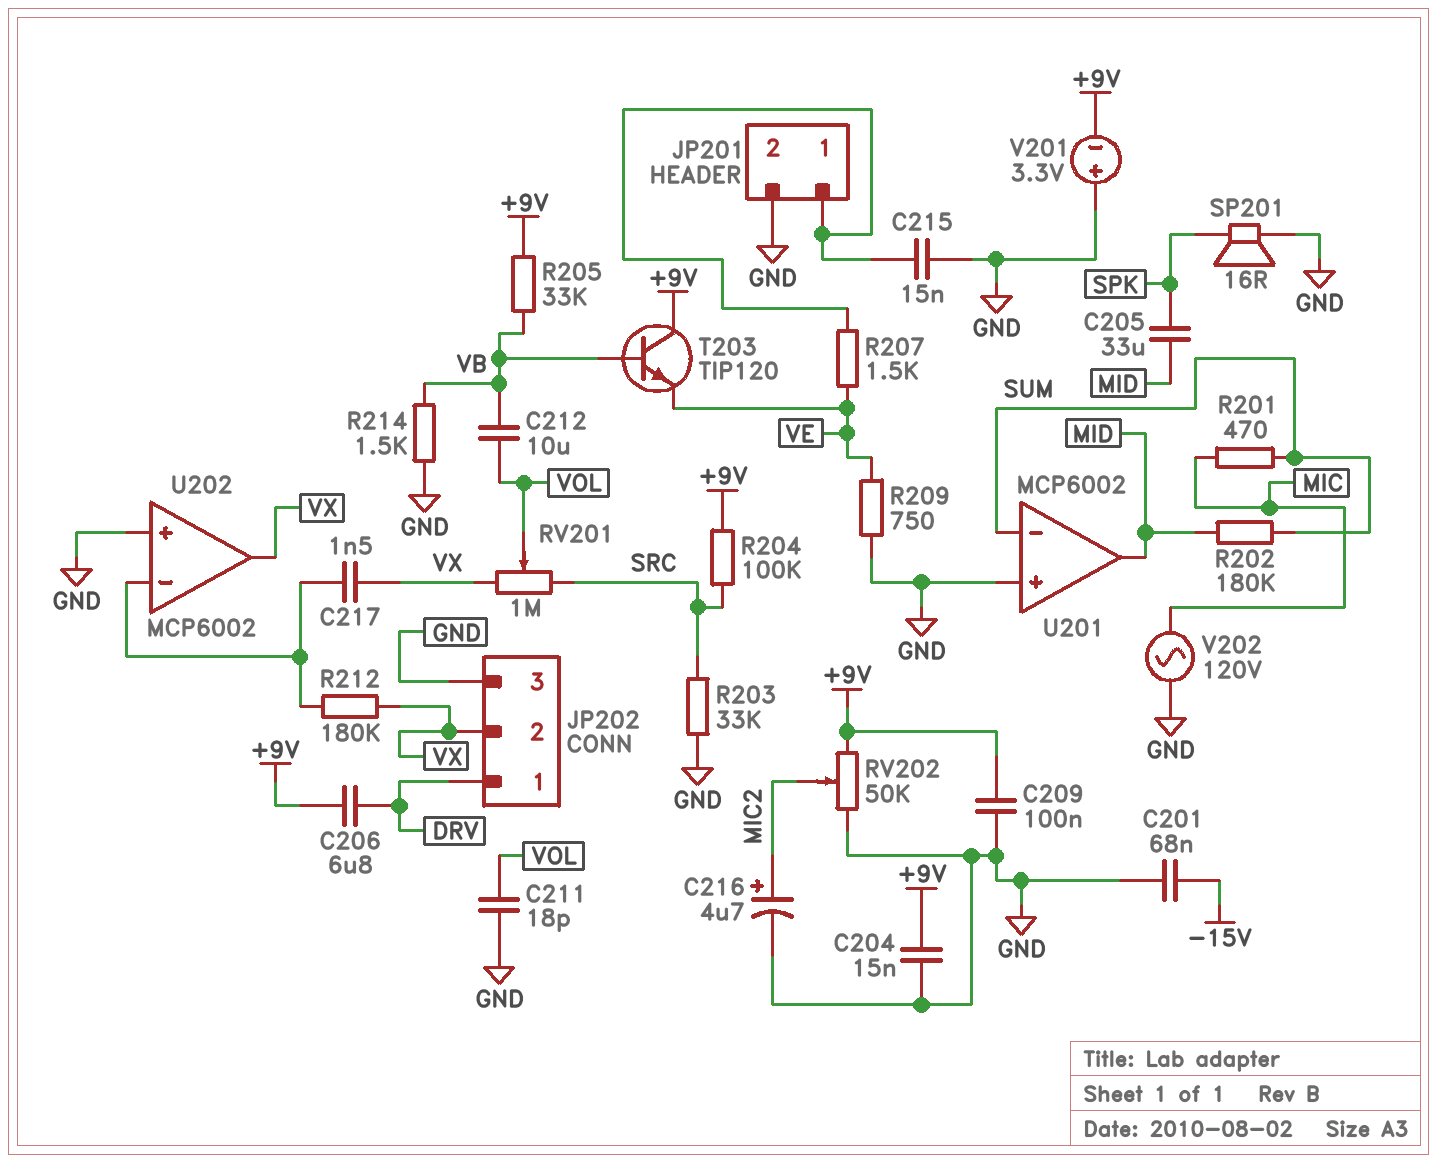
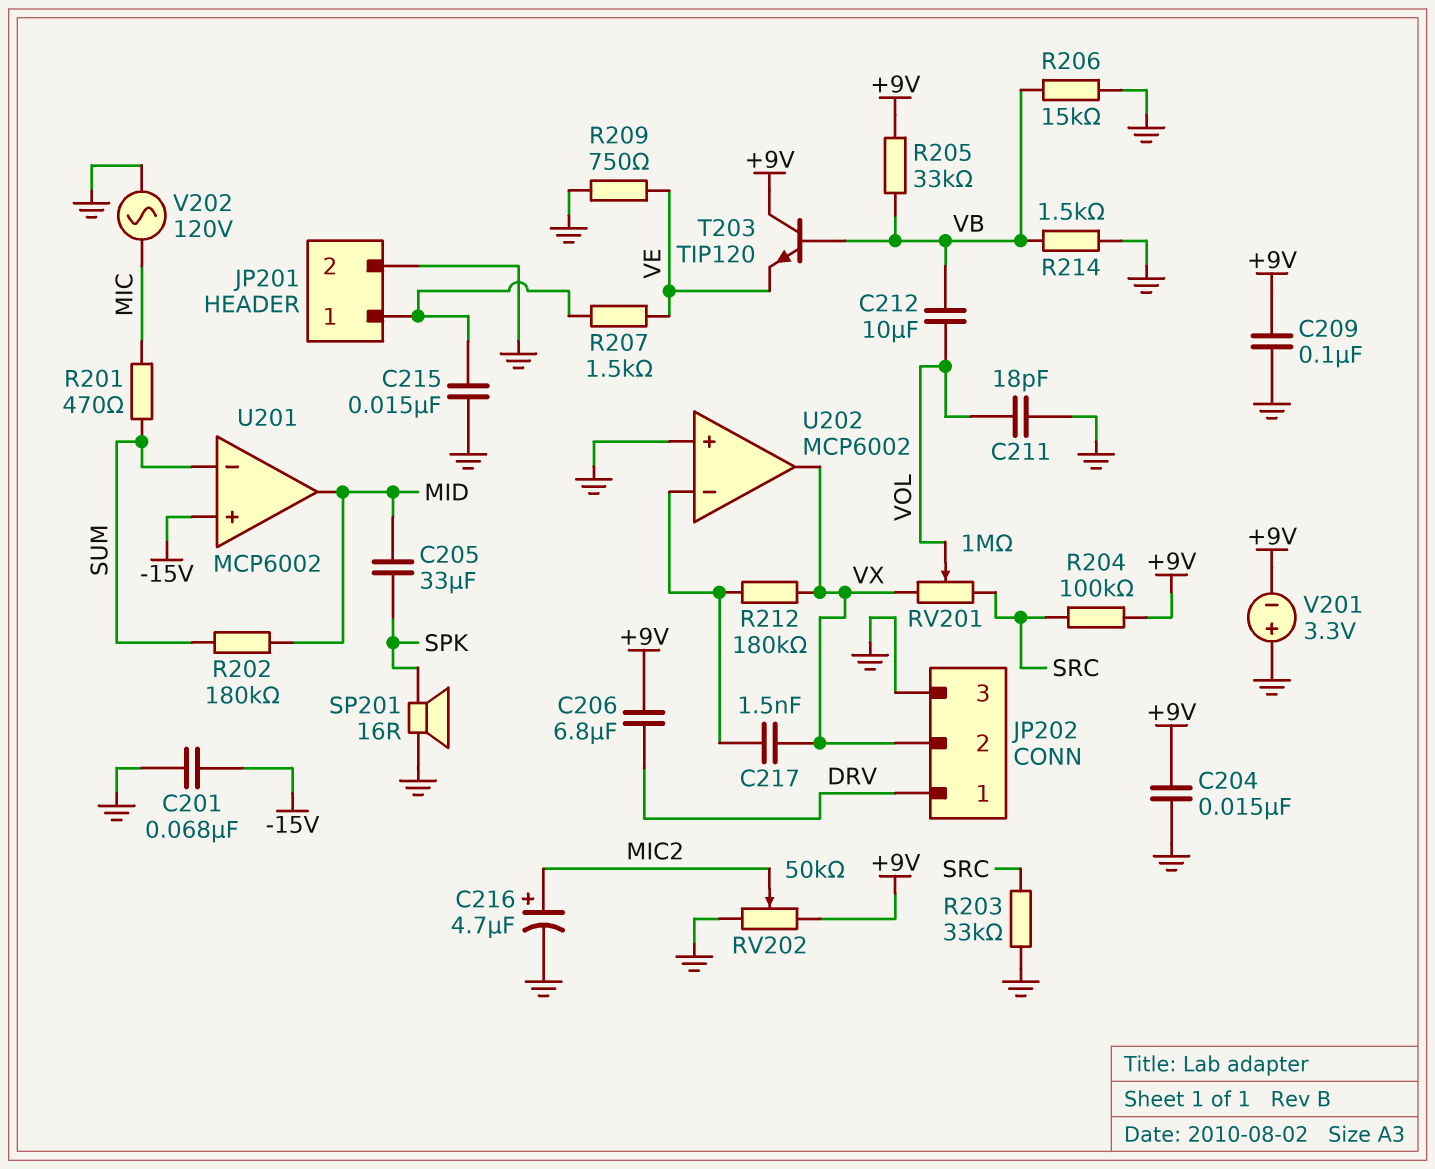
R206: none -> 15k (GND, VB)
U201 pin in+: GND -> -15V

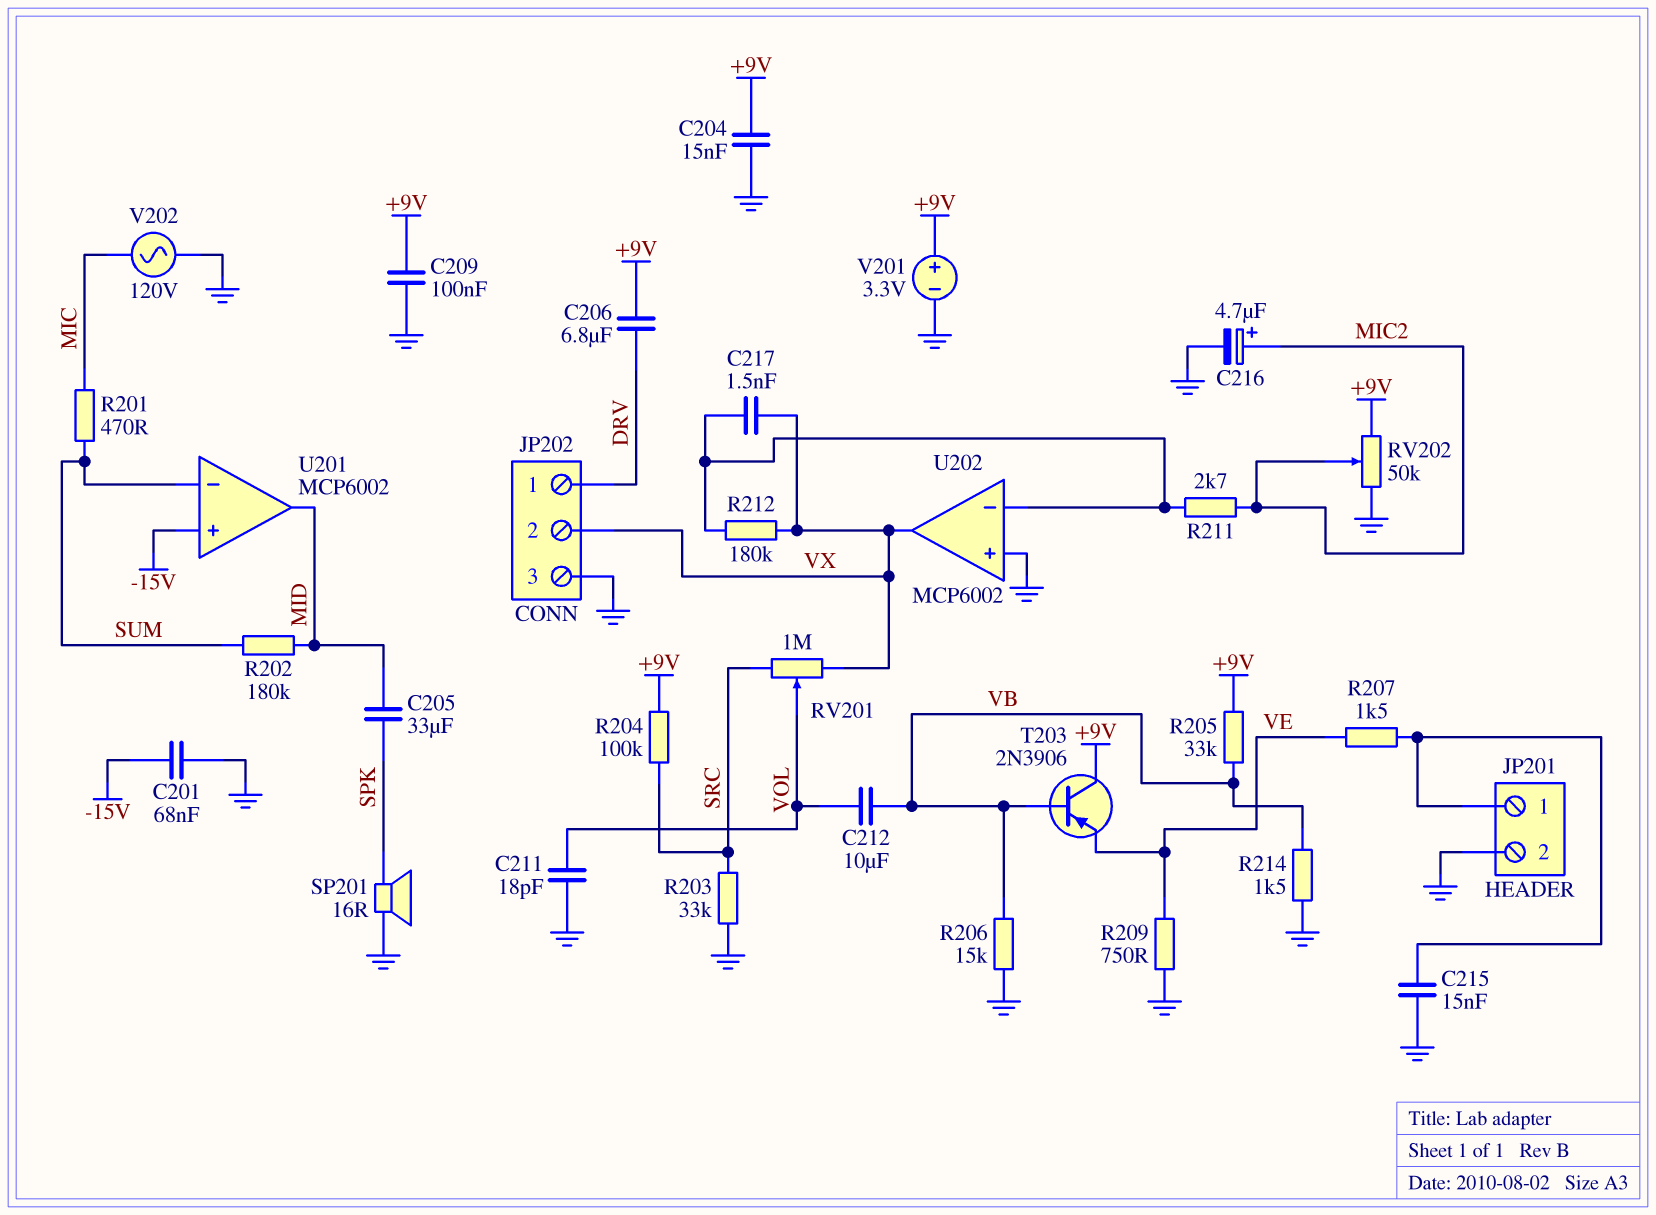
R211: none -> 2.7k (MIC2, U202/in-)
T203: NPN TIP120 (B VB, C +9V, E VE) -> PNP 2N3906 (B VB, C +9V, E VE)
V201: 3.3V (plus GND, minus +9V) -> 3.3V (plus +9V, minus GND)

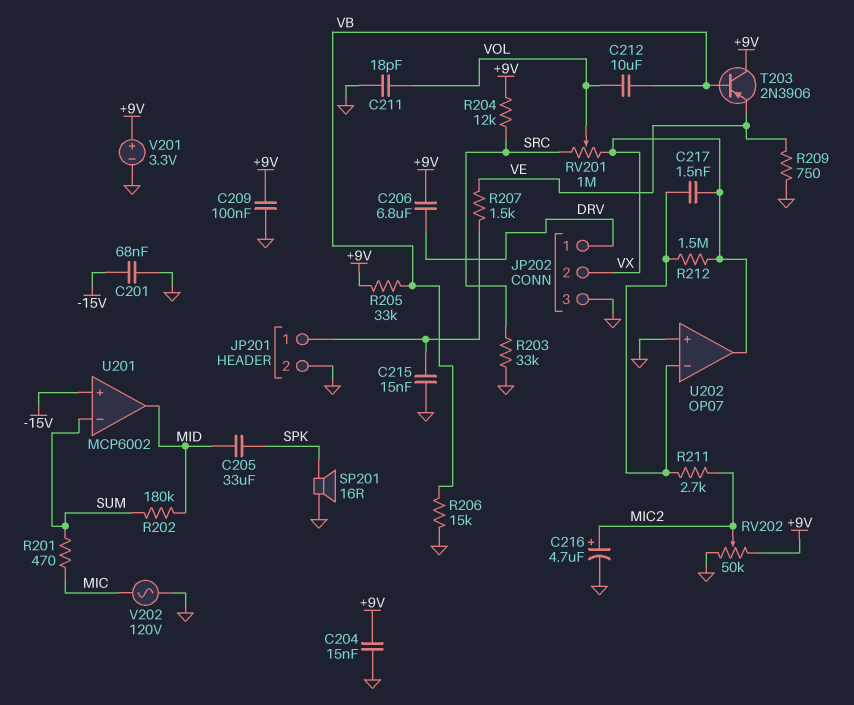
R204: 100k (+9V, SRC) -> 12k (+9V, SRC)
R212: 180k (U202/in-, VX) -> 1.5M (U202/in-, VX)
R214: 1.5k (GND, VB) -> none
U202: MCP6002 -> OP07

